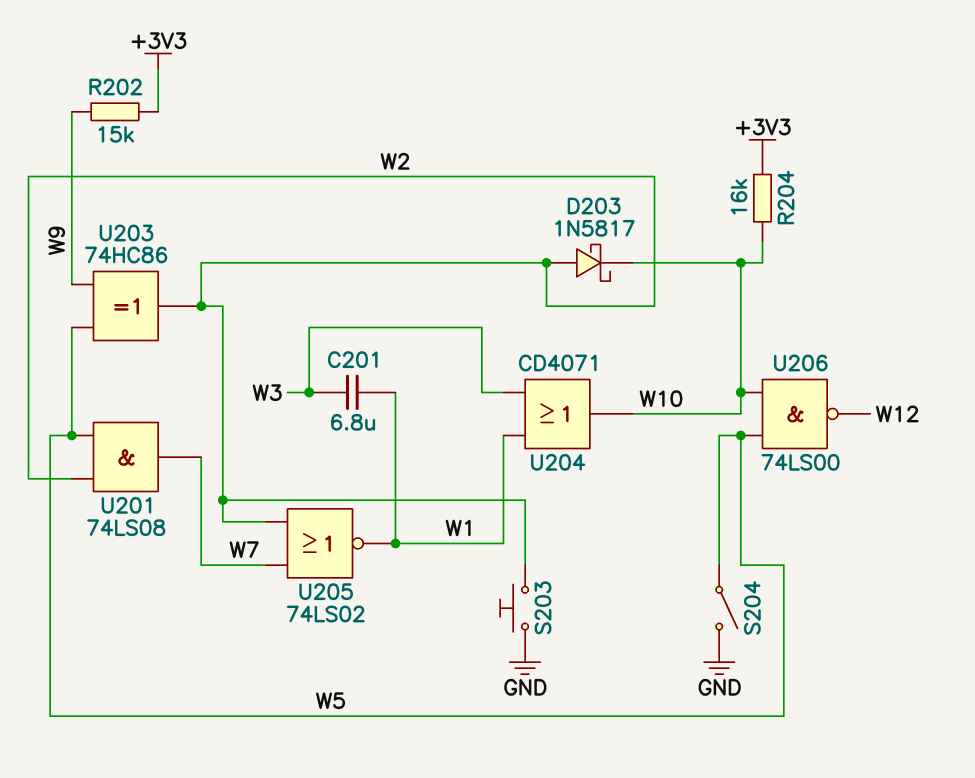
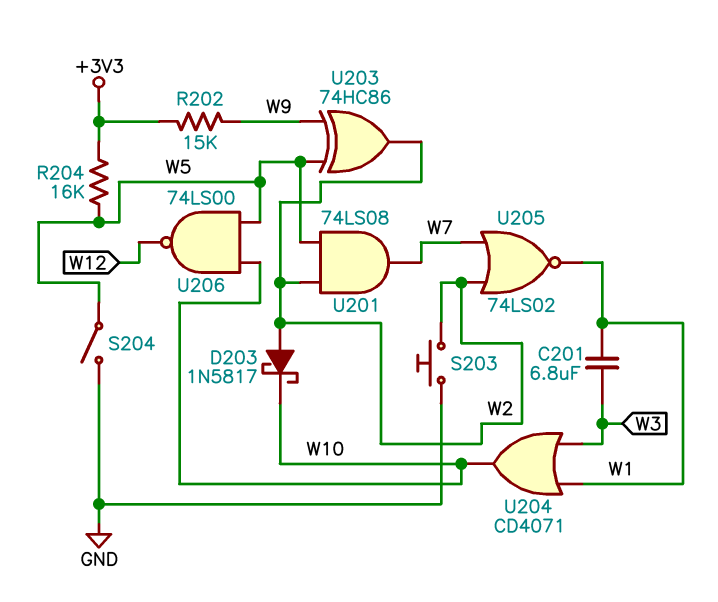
R204: 16k (+3V3, W10) -> 16k (+3V3, W5)

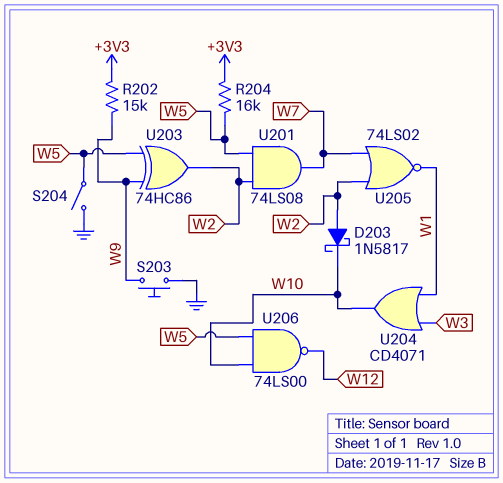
C201: 6.8uF (W1, W3) -> none
S203: button (GND, W2) -> button (GND, W9)

